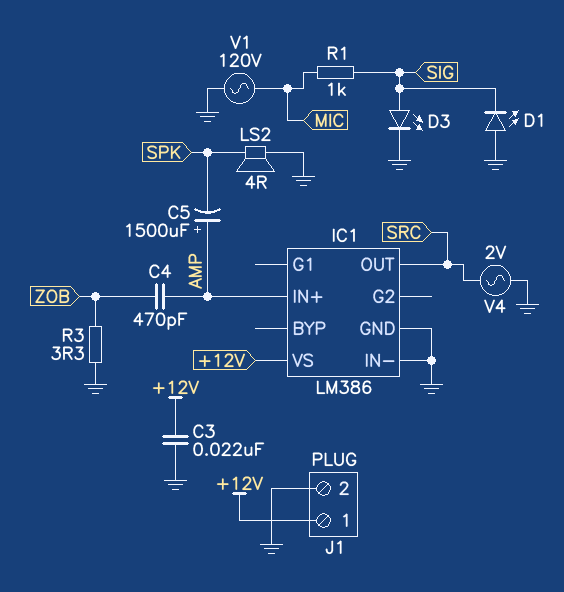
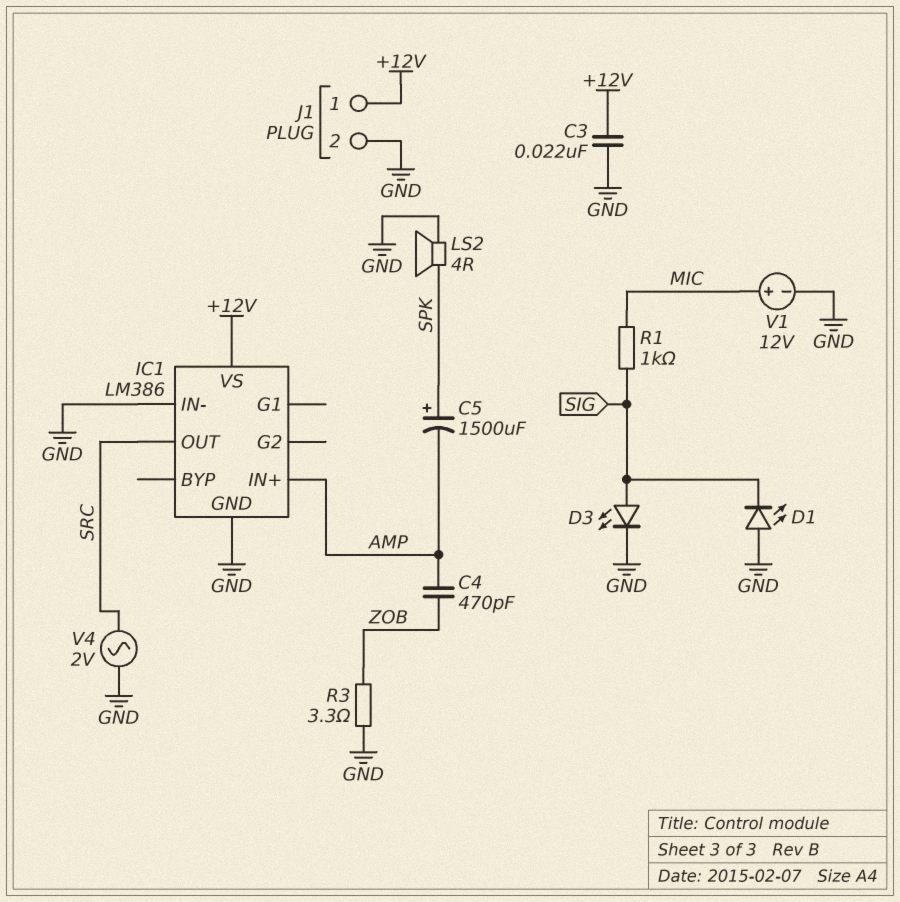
C5: 1500uF (plus AMP, minus SPK) -> 1500uF (plus SPK, minus AMP)
V1: AC 120V (GND, MIC) -> 12V (plus MIC, minus GND)

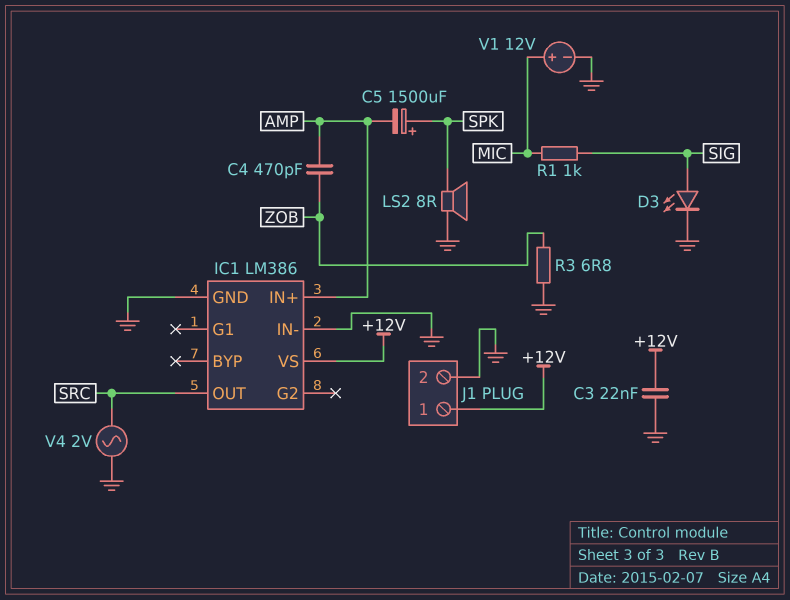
D1: LED (A GND, K SIG) -> none
LS2: speaker 4R (GND, SPK) -> speaker 8R (GND, SPK)
R3: 3.3 (GND, ZOB) -> 6.8 (GND, ZOB)

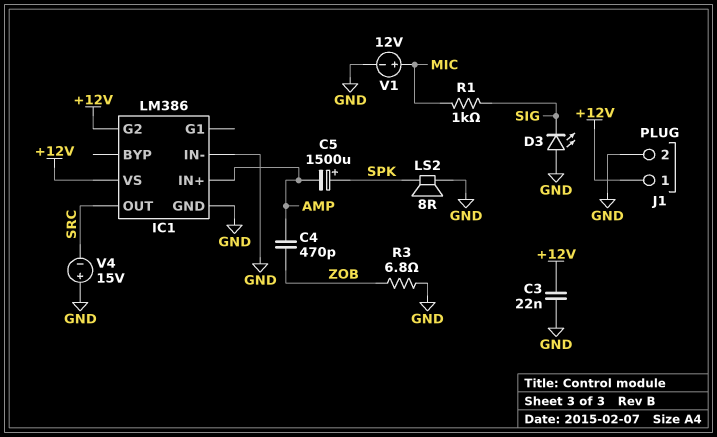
D3: LED (A SIG, K GND) -> LED (A GND, K SIG)
IC1 pin G2: none -> +12V
V4: AC 2V (GND, SRC) -> 15V (plus GND, minus SRC)

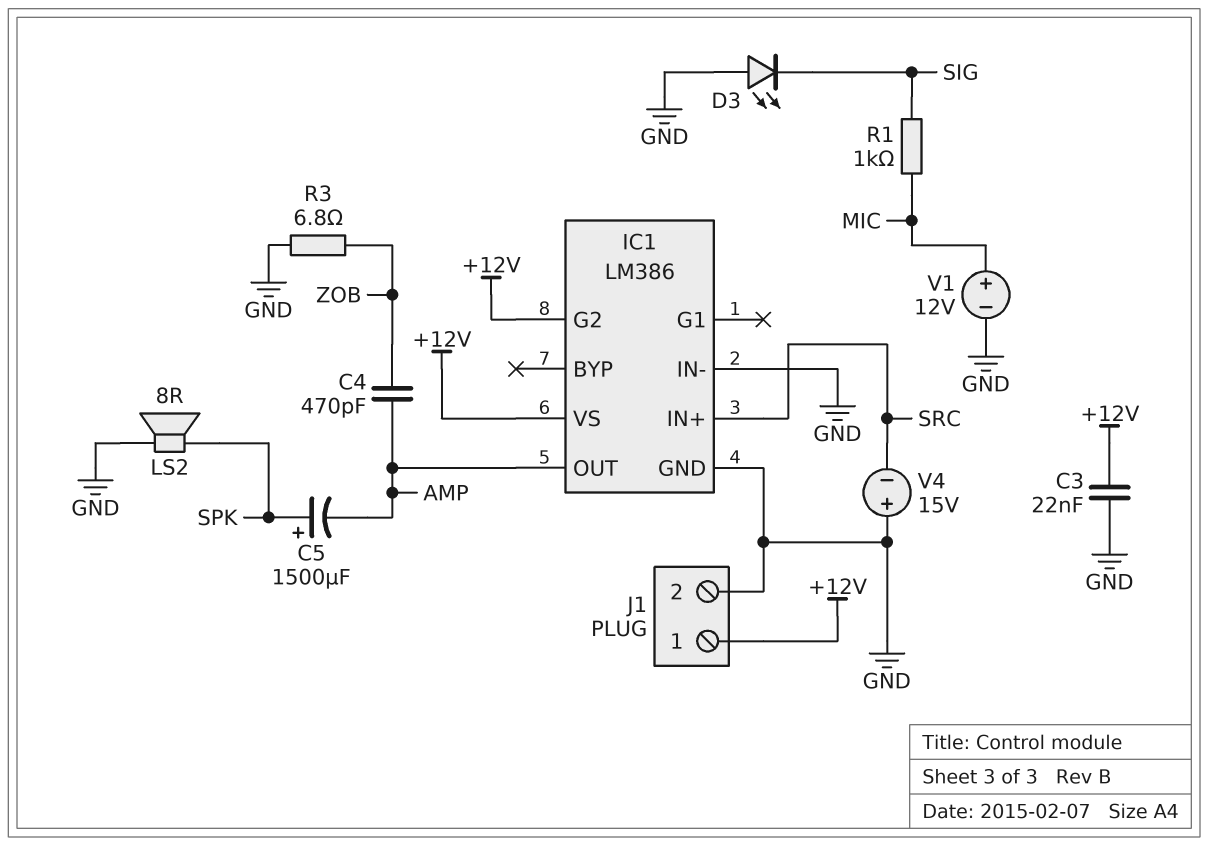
IC1 pin IN+: AMP -> SRC
IC1 pin OUT: SRC -> AMP

